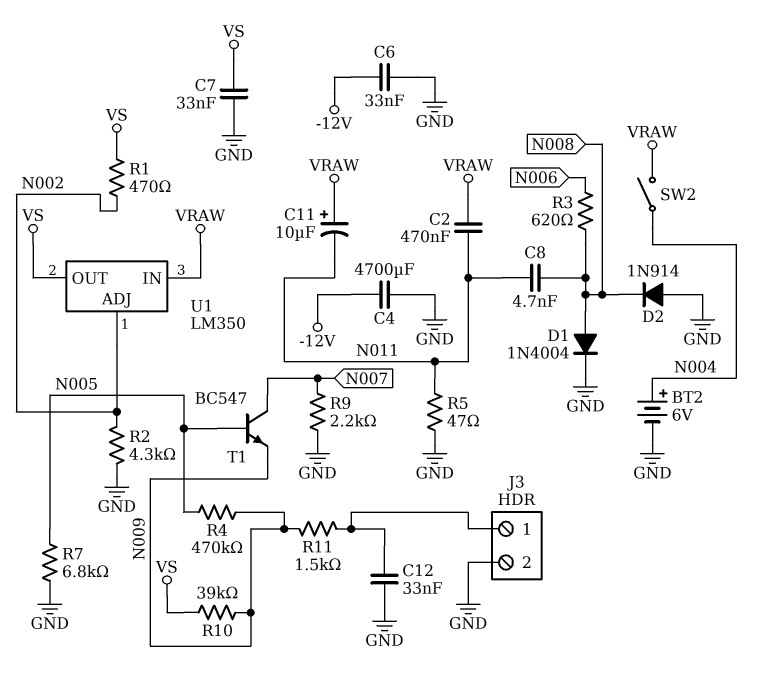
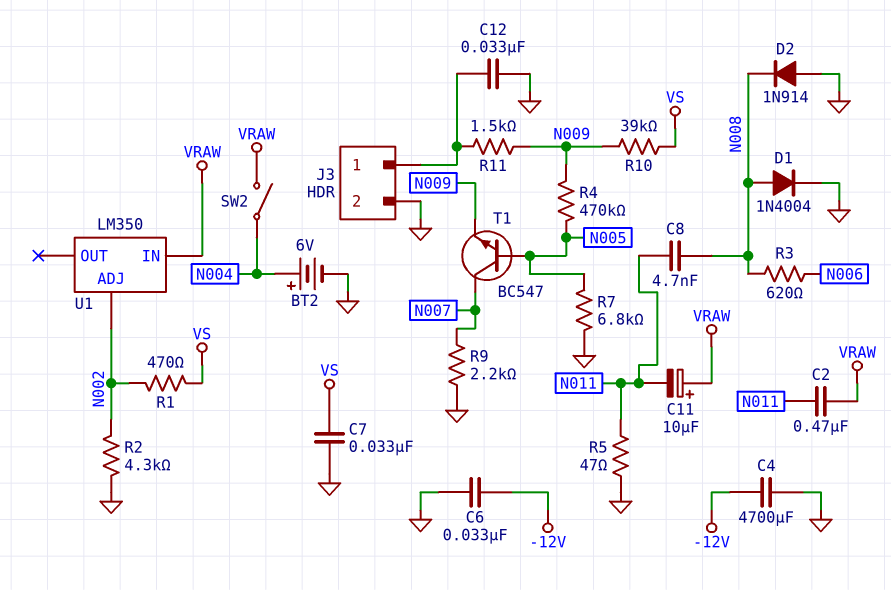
U1 pin OUT: VS -> none

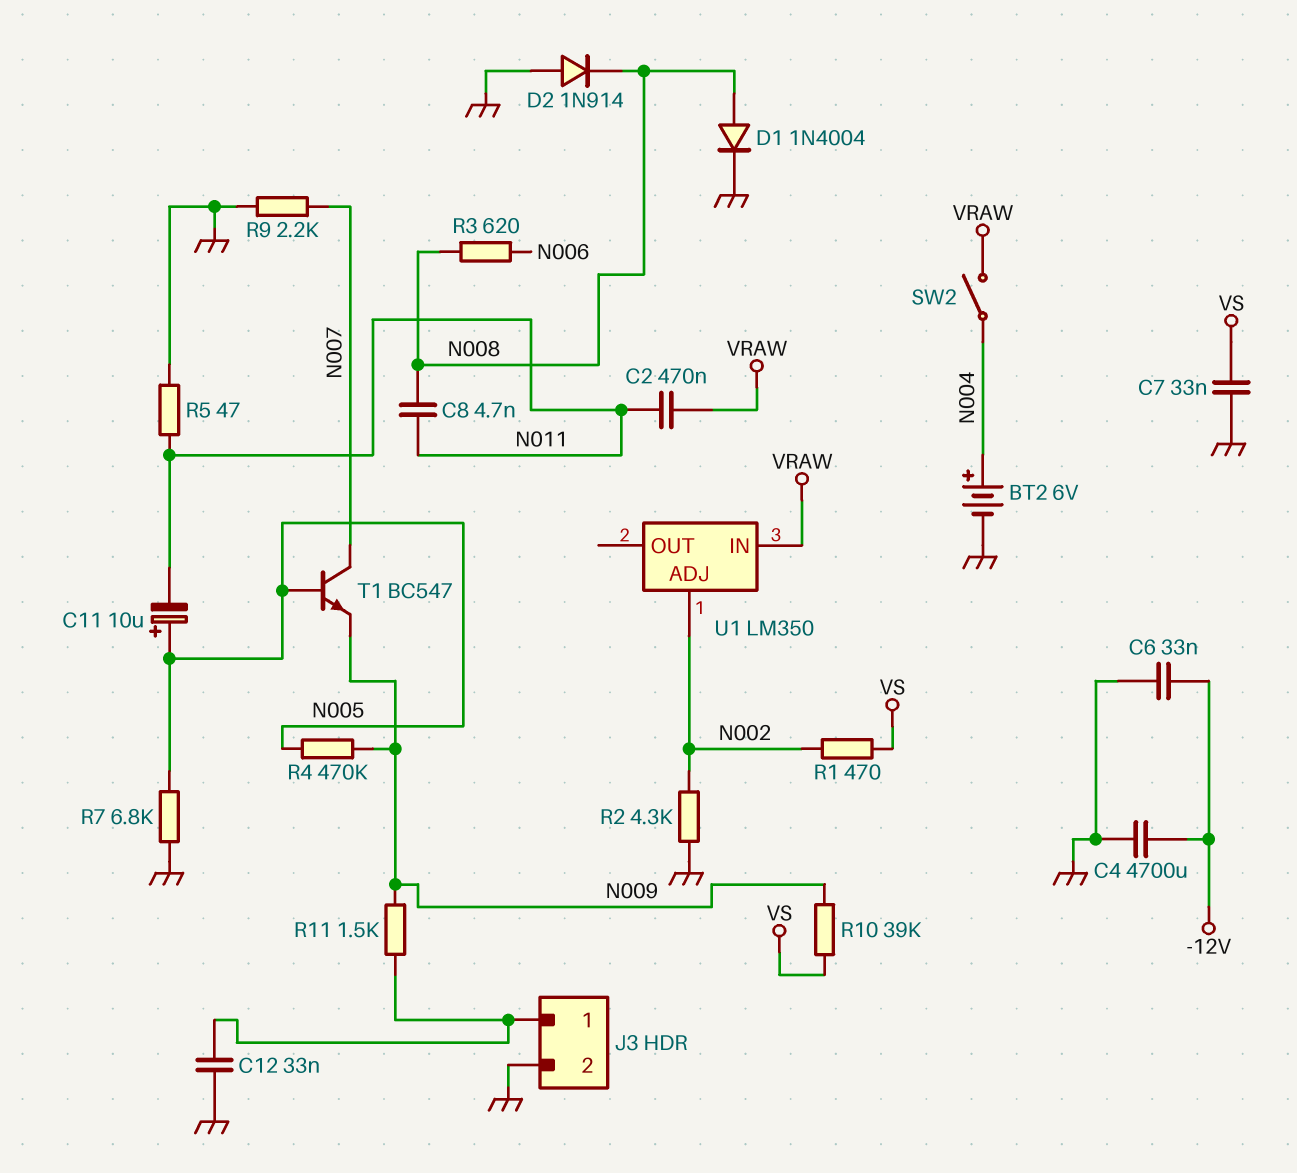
C11: 10uF (plus VRAW, minus N011) -> 10uF (plus N005, minus N011)

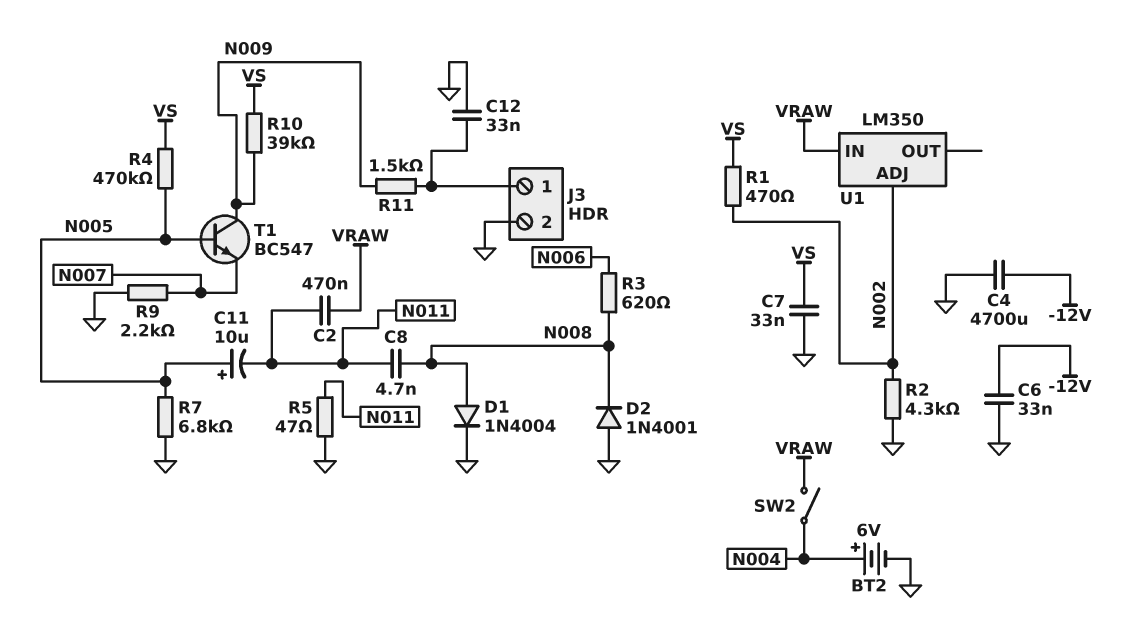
D2: diode 1N914 (A GND, K N008) -> diode 1N4001 (A GND, K N008)
R4: 470k (N005, N009) -> 470k (N005, VS)
T1: NPN BC547 (B N005, C N007, E N009) -> NPN BC547 (B N005, C N009, E N007)

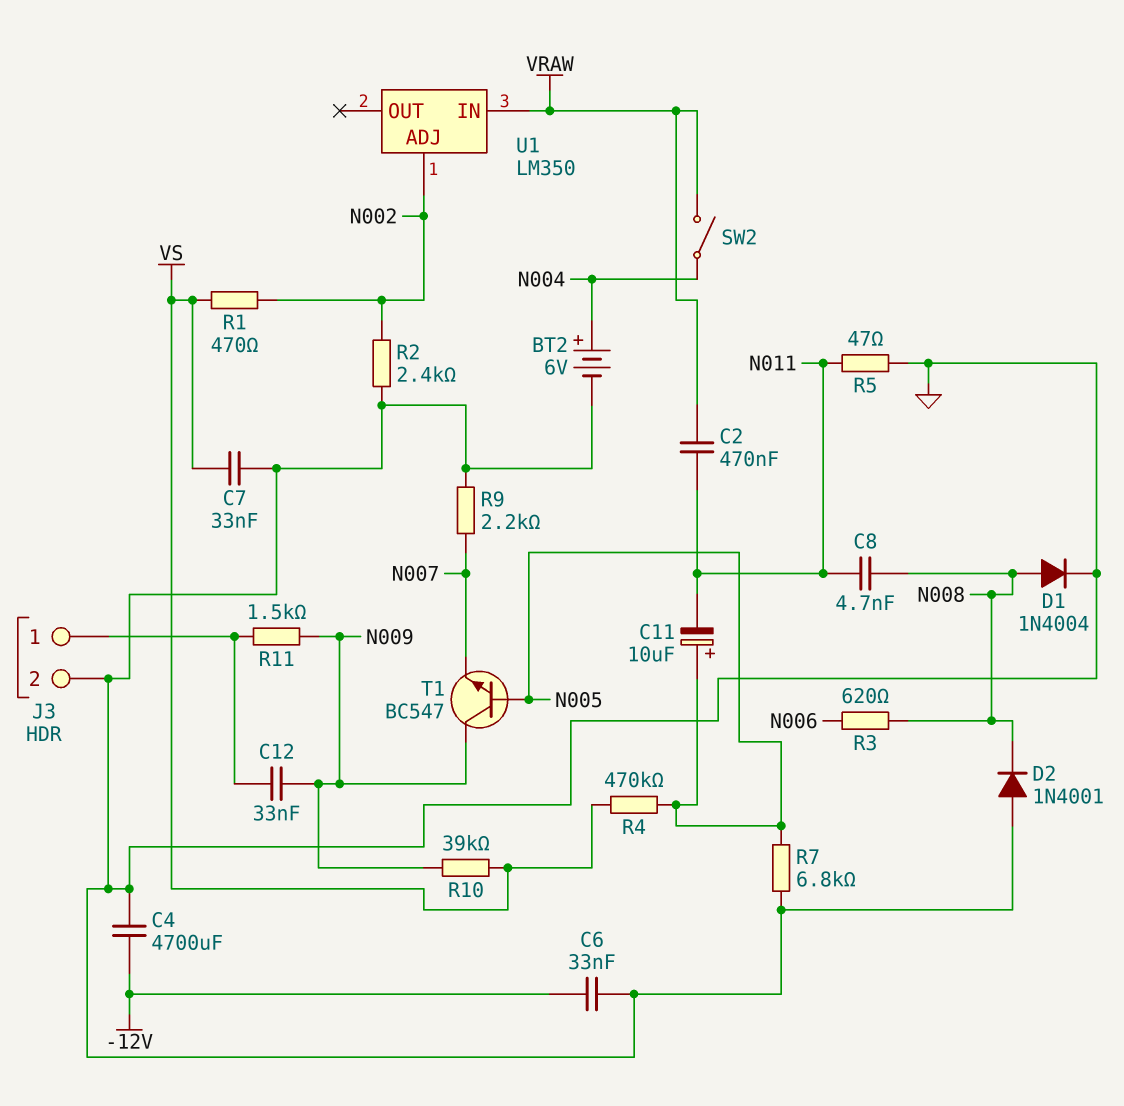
C12: 33nF (GND, J3/1) -> 33nF (J3/1, N009)
R2: 4.3k (GND, N002) -> 2.4k (GND, N002)

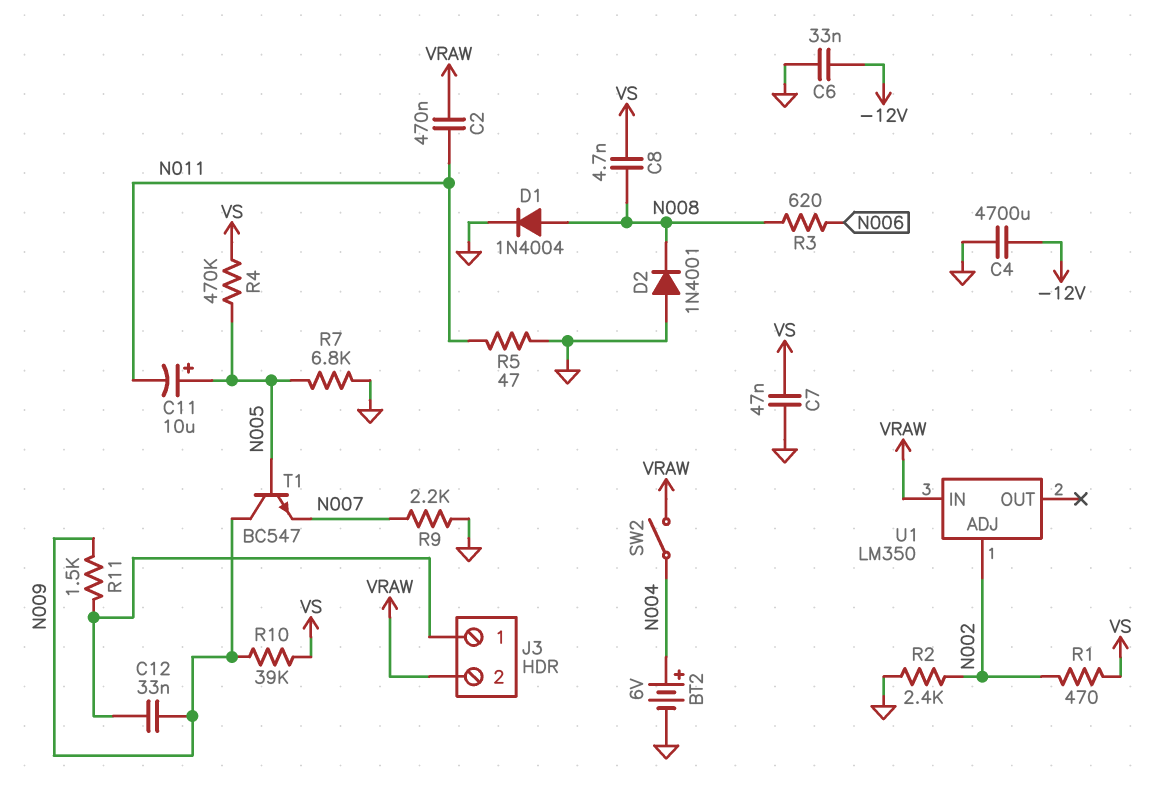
C7: 33nF (GND, VS) -> 47nF (GND, VS)
C8: 4.7nF (N008, N011) -> 4.7nF (N008, VS)
J3 pin 2: GND -> VRAW

